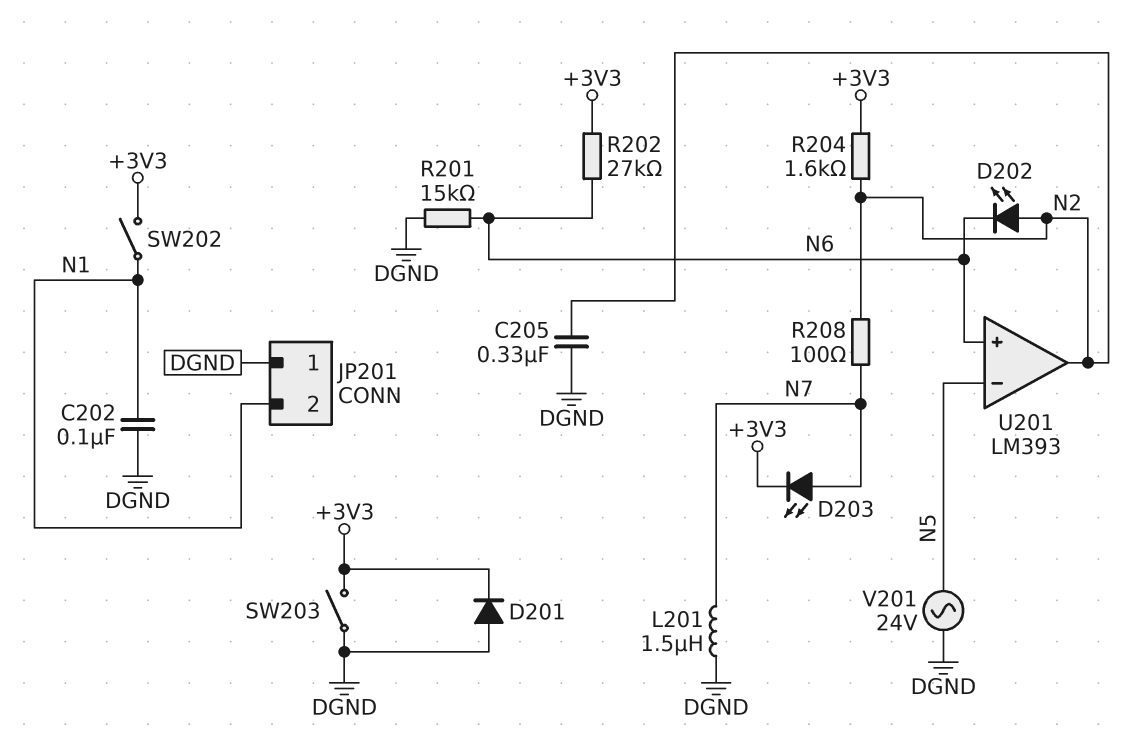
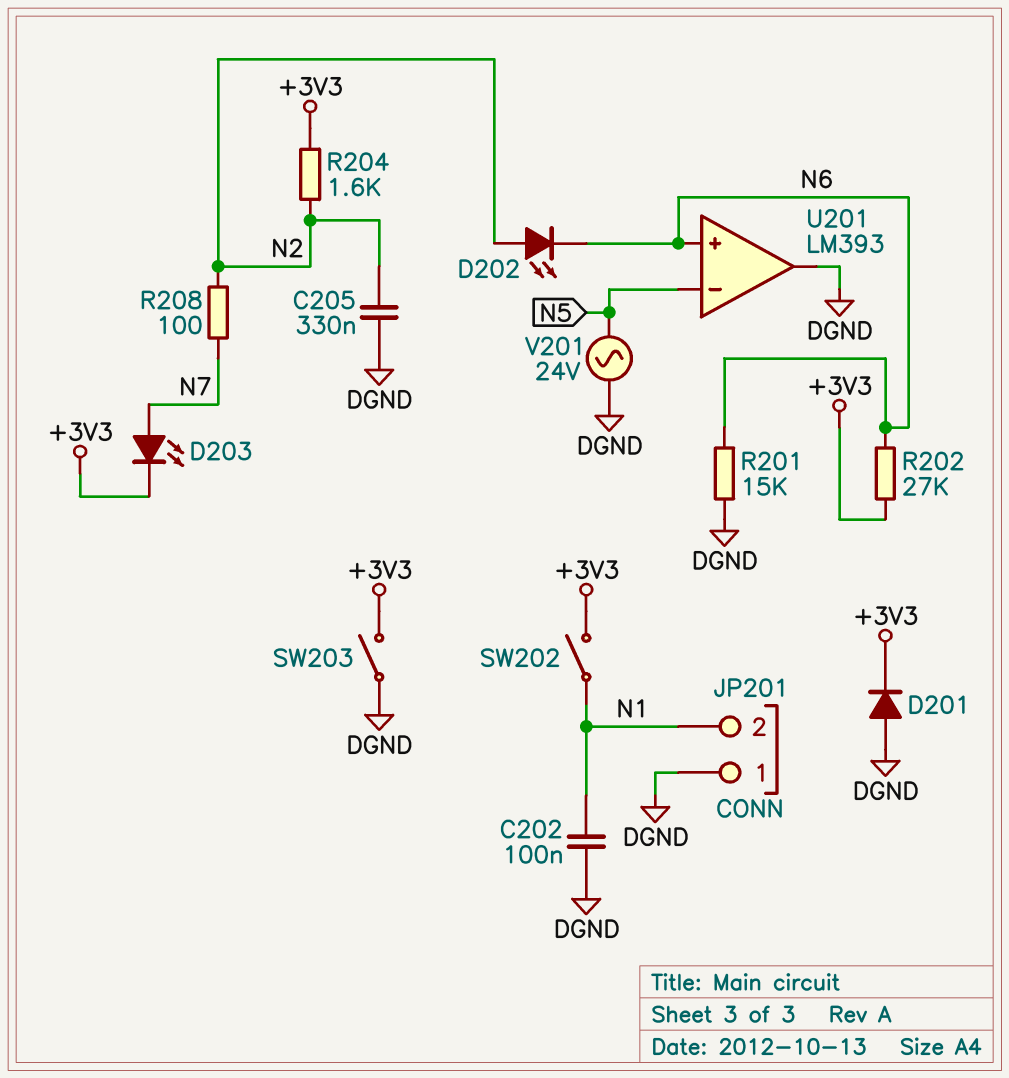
L201: 1.5uH (DGND, N7) -> none
U201 pin out: N2 -> DGND

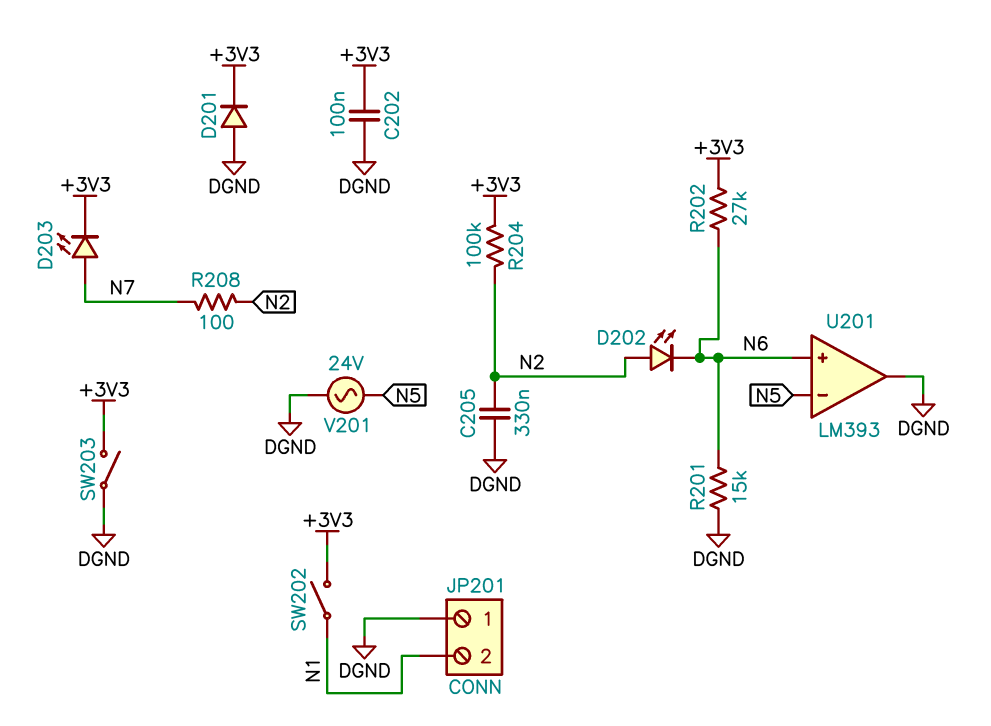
C202: 100nF (DGND, N1) -> 100nF (+3V3, DGND)
R204: 1.6k (+3V3, N2) -> 100k (+3V3, N2)

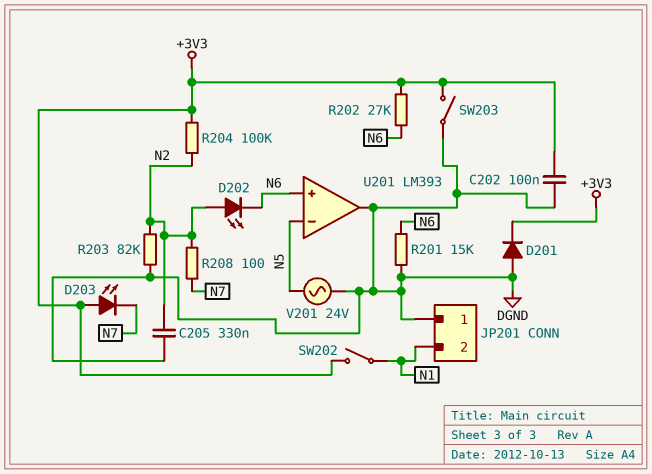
D203: LED (A N7, K +3V3) -> LED (A +3V3, K N7)
R203: none -> 82k (DGND, N2)

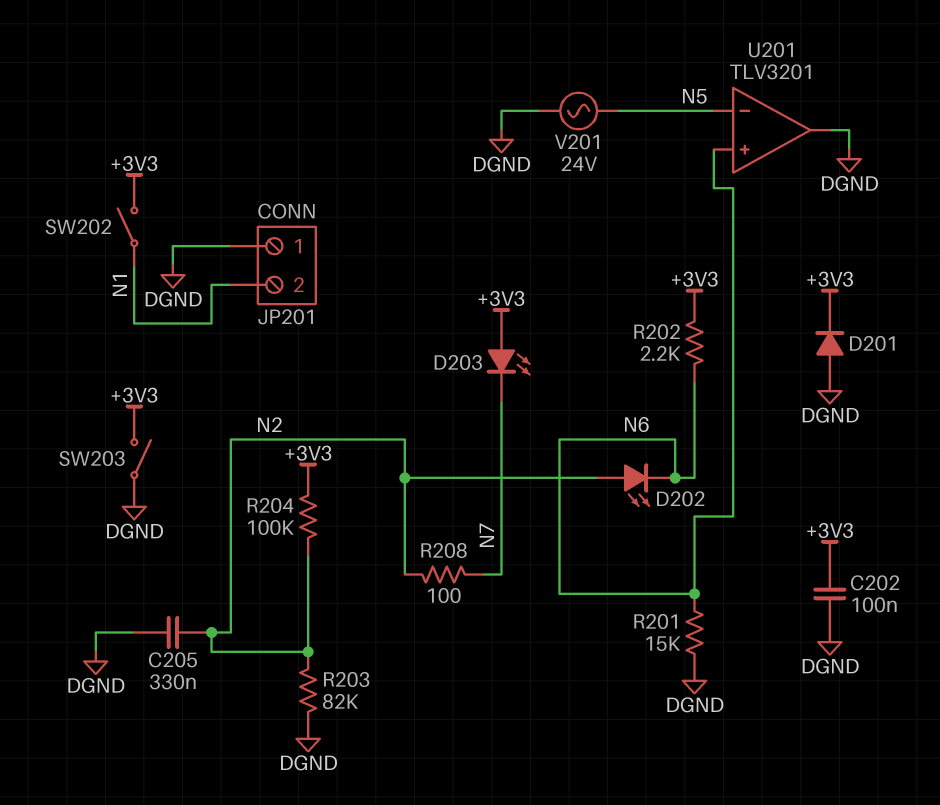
R202: 27k (+3V3, N6) -> 2.2k (+3V3, N6)
U201: LM393 -> TLV3201

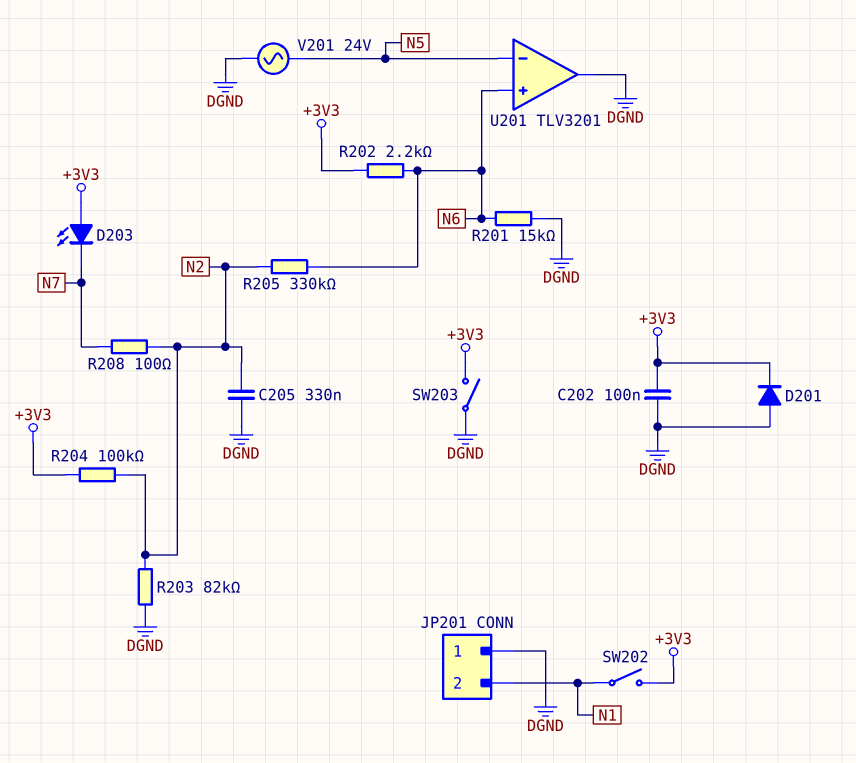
D202: LED (A N2, K N6) -> none
R205: none -> 330k (N2, N6)

